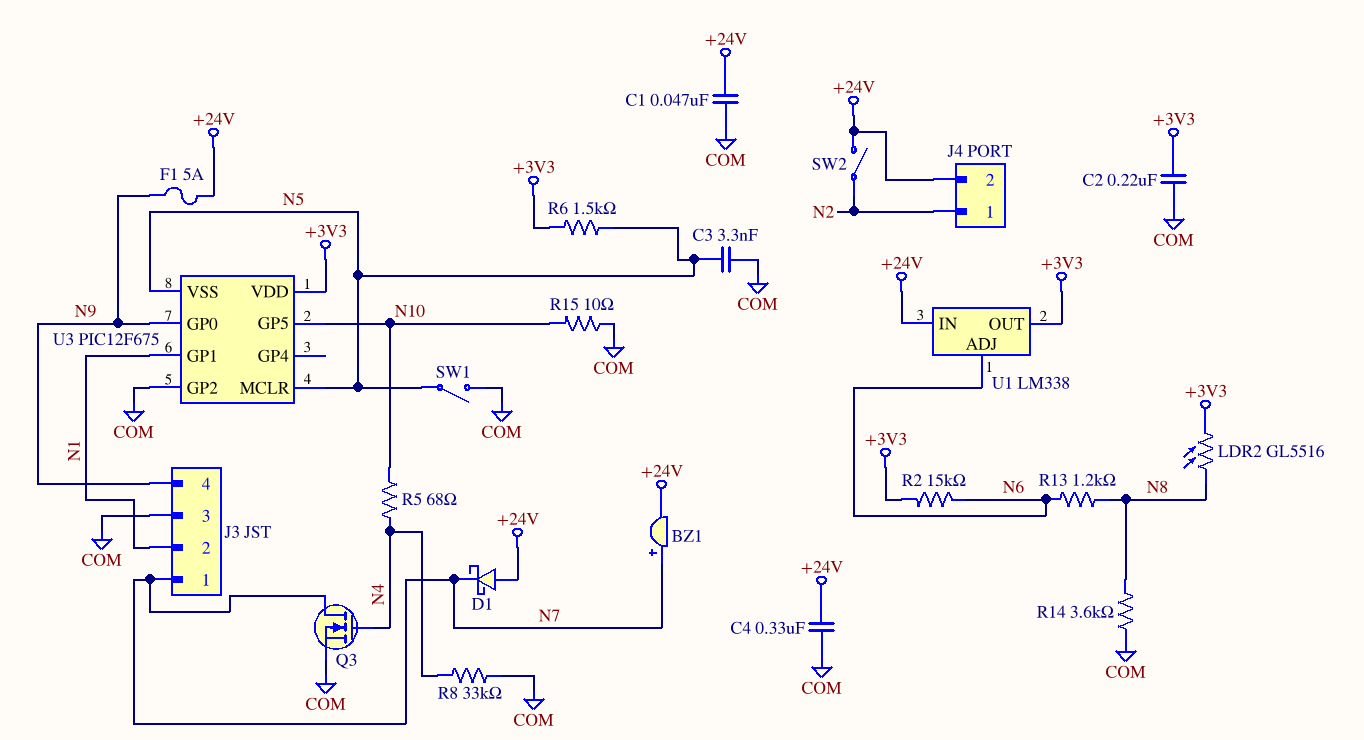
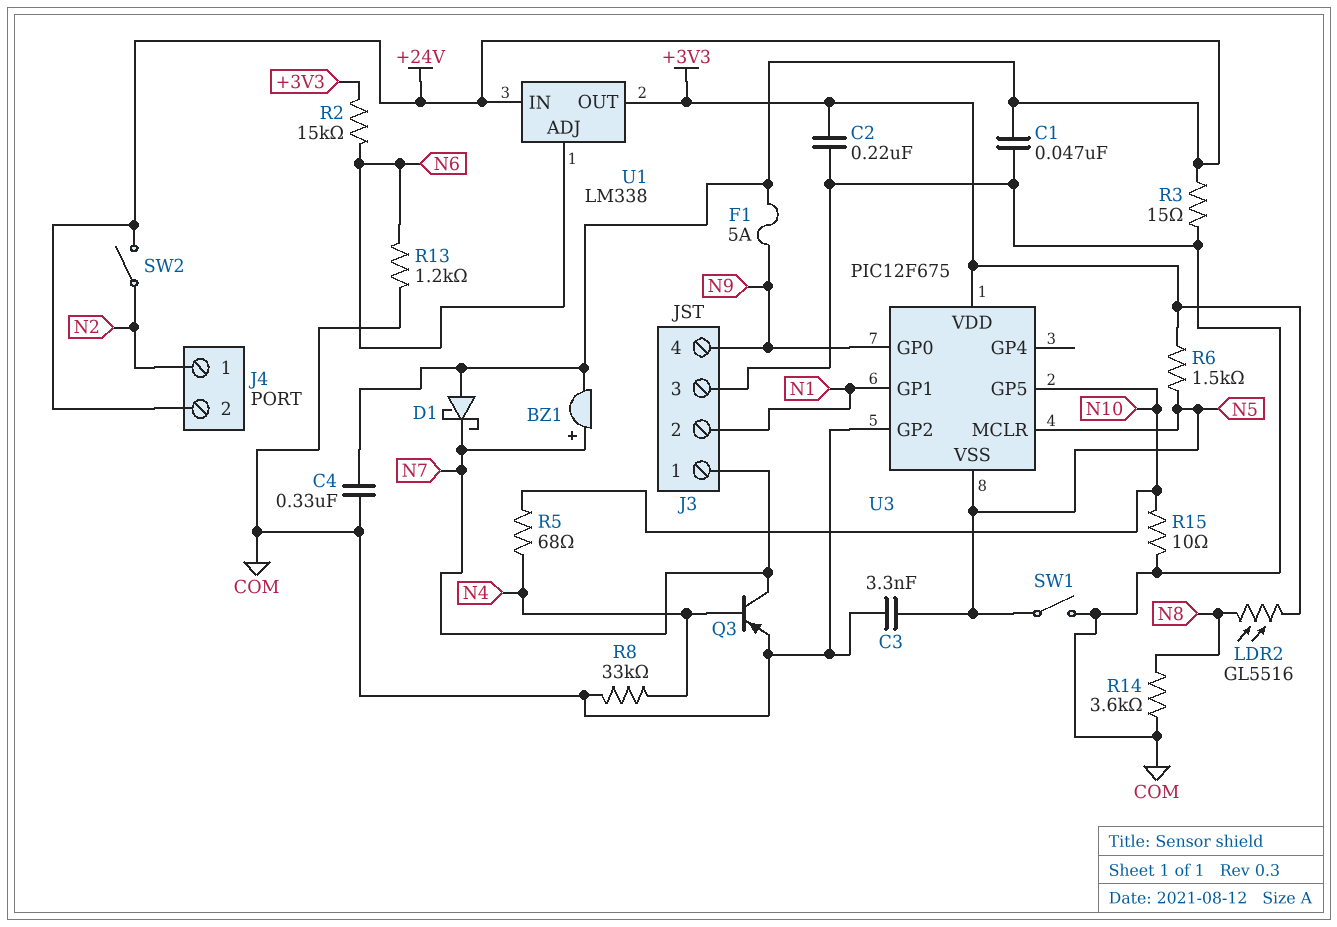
Q3: NMOS (G N4, D N7, S COM) -> PNP (B N4, C N7, E COM)
R3: none -> 15 (+24V, COM)
R13: 1.2k (N6, N8) -> 1.2k (COM, N6)

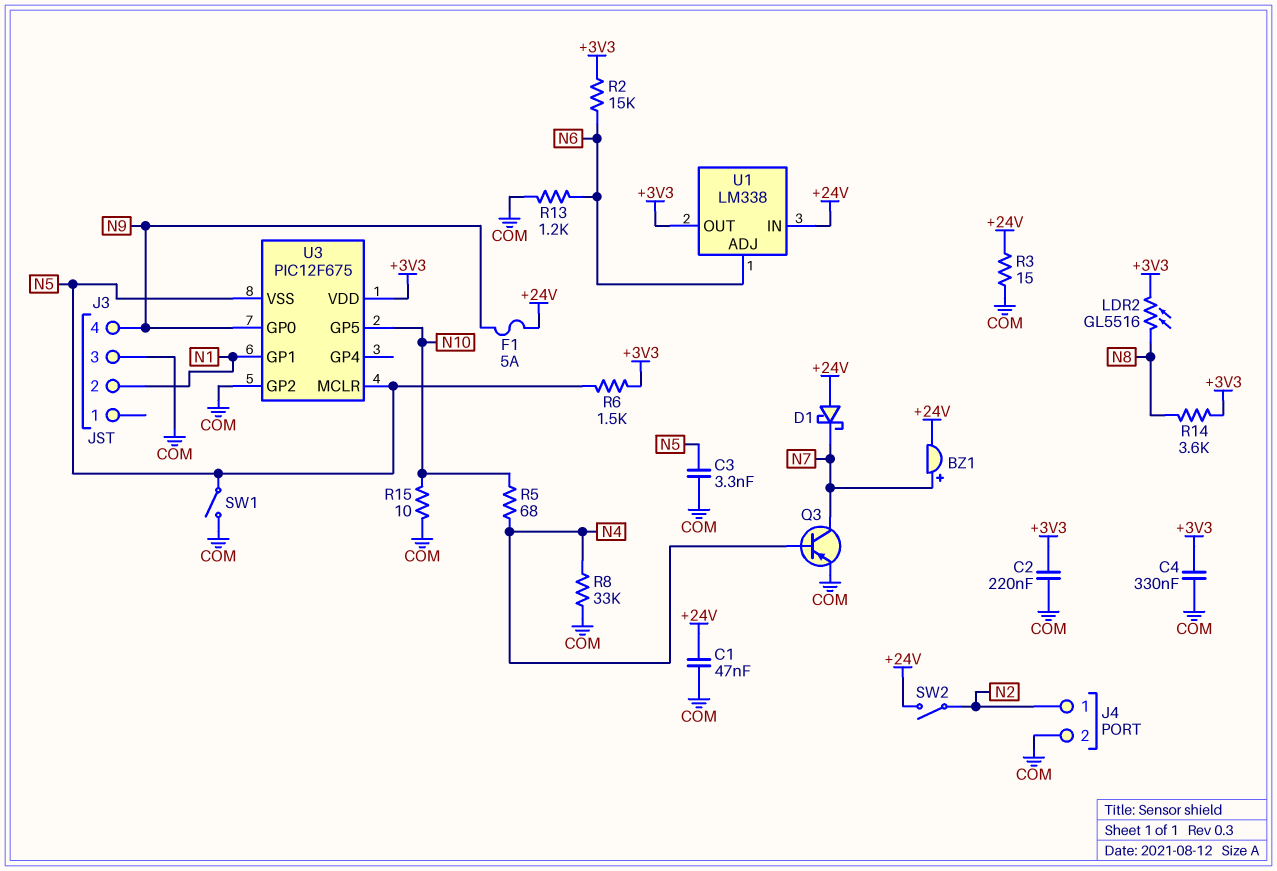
C4: 330nF (+24V, COM) -> 330nF (+3V3, COM)
J3 pin 1: N7 -> none
J4 pin 2: +24V -> COM
R14: 3.6k (COM, N8) -> 3.6k (+3V3, N8)

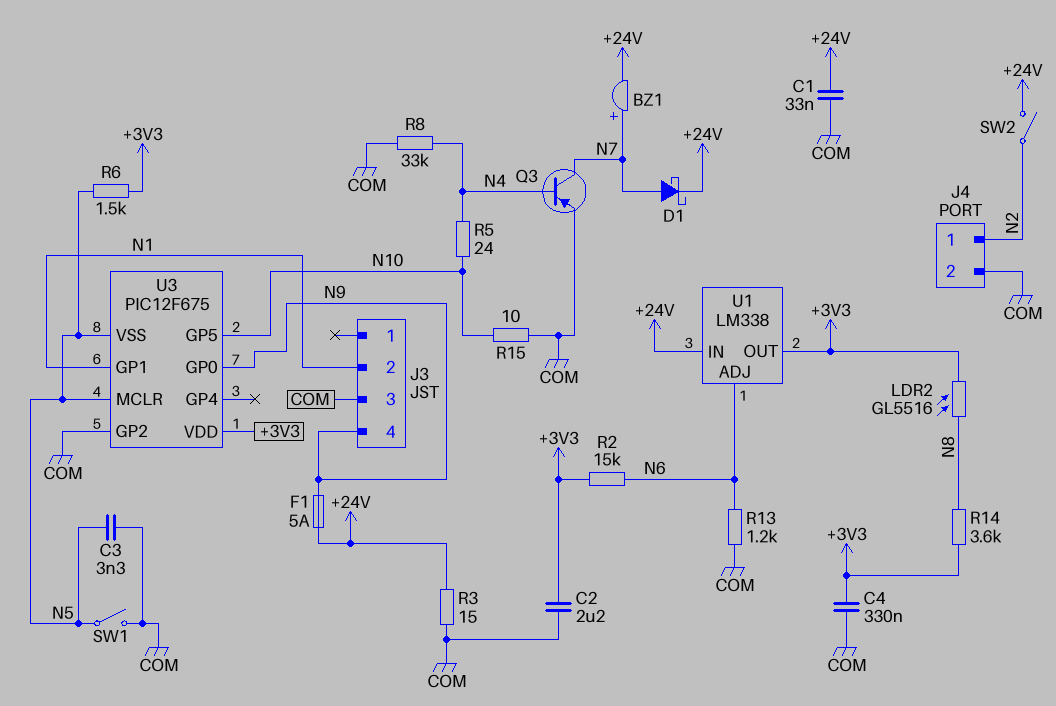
C1: 47nF (+24V, COM) -> 33nF (+24V, COM)
C2: 220nF (+3V3, COM) -> 2.2uF (+3V3, COM)
D1: schottky (A +24V, K N7) -> schottky (A N7, K +24V)
R5: 68 (N4, N10) -> 24 (N4, N10)

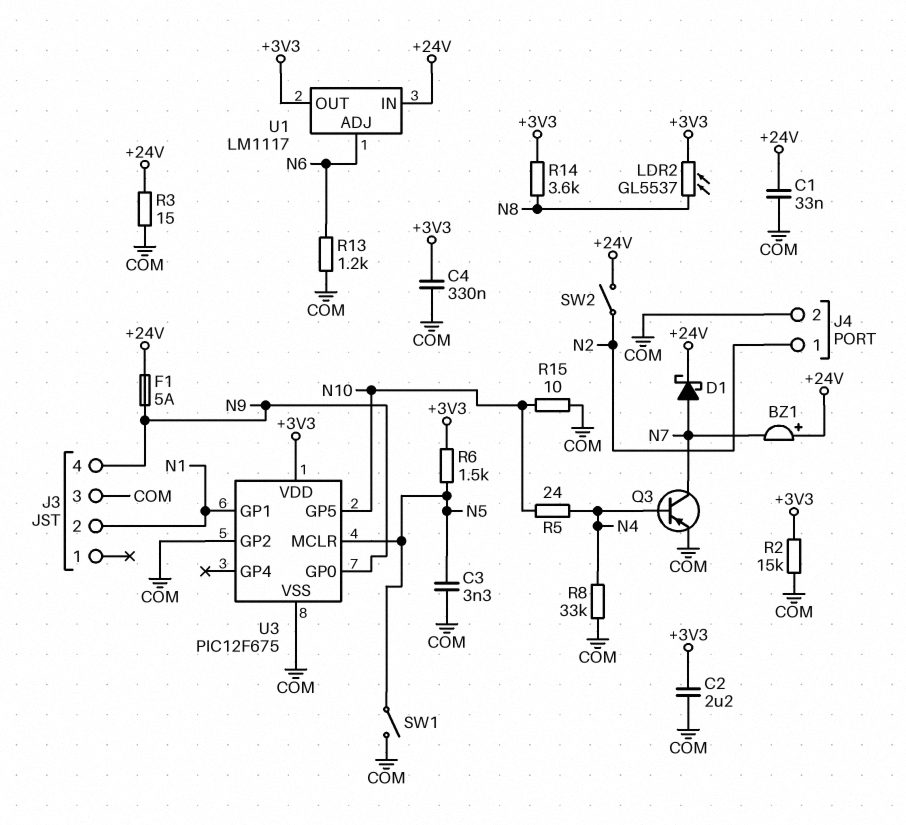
BZ1: buzzer (plus N7, minus +24V) -> buzzer (plus +24V, minus N7)
LDR2: GL5516 (+3V3, N8) -> GL5537 (+3V3, N8)
R2: 15k (+3V3, N6) -> 15k (+3V3, COM)
U1: LM338 -> LM1117
U3 pin VSS: N5 -> COM

